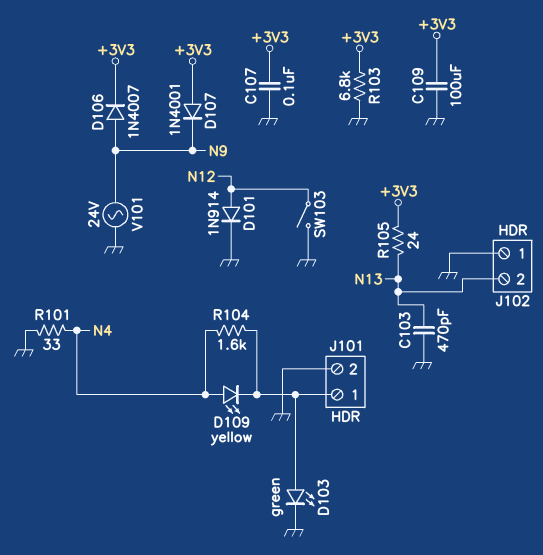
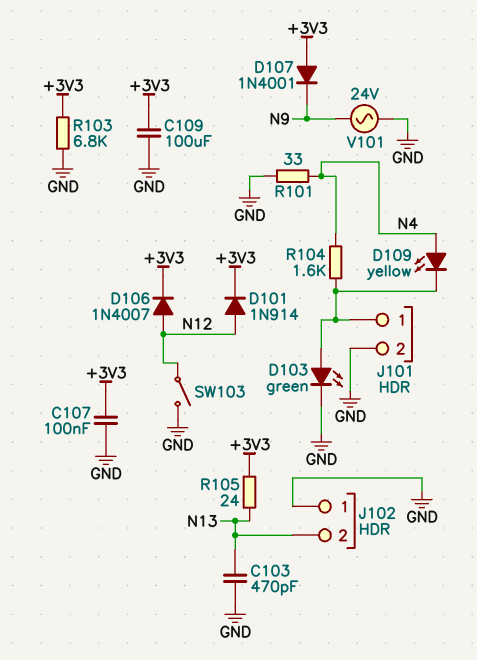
D101: diode 1N914 (A N12, K GND) -> diode 1N914 (A N12, K +3V3)
D106: diode 1N4007 (A N9, K +3V3) -> diode 1N4007 (A N12, K +3V3)

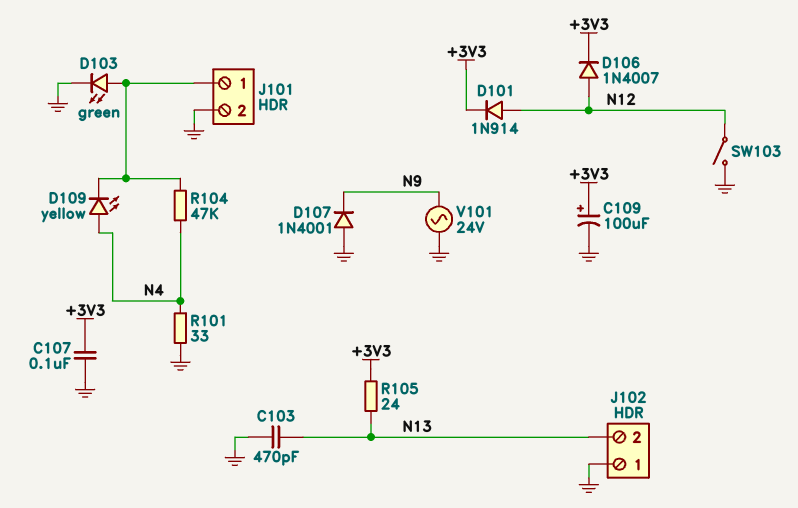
C109: 100uF (+3V3, GND) -> 100uF (plus +3V3, minus GND)
D107: diode 1N4001 (A +3V3, K N9) -> diode 1N4001 (A GND, K N9)
R103: 6.8k (+3V3, GND) -> none
R104: 1.6k (J101/1, N4) -> 47k (J101/1, N4)

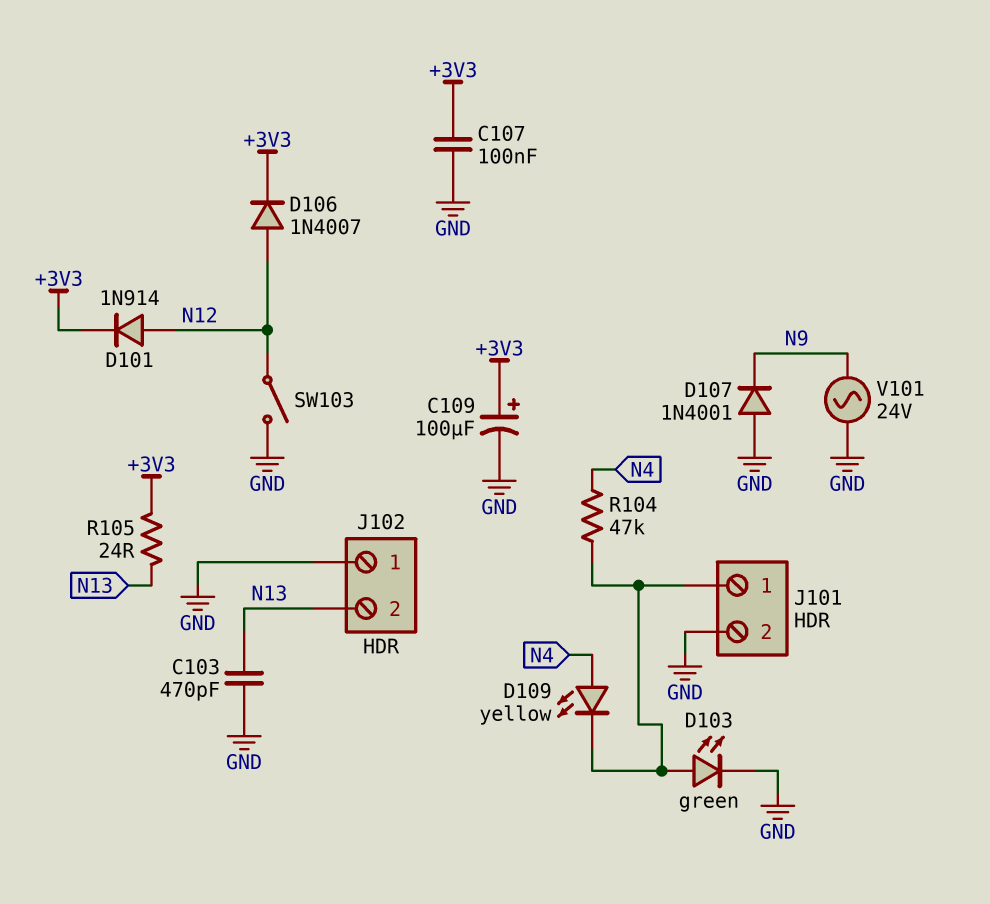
R101: 33 (GND, N4) -> none

